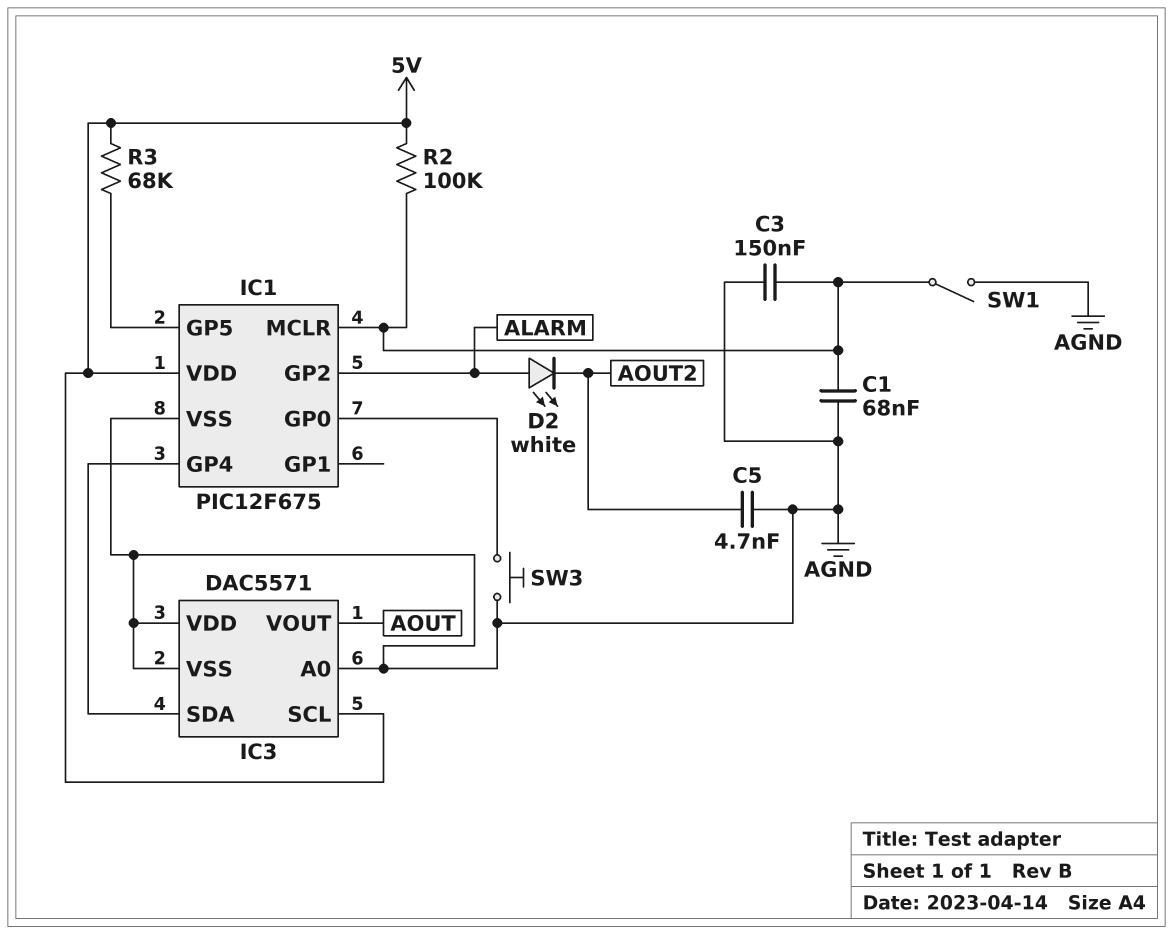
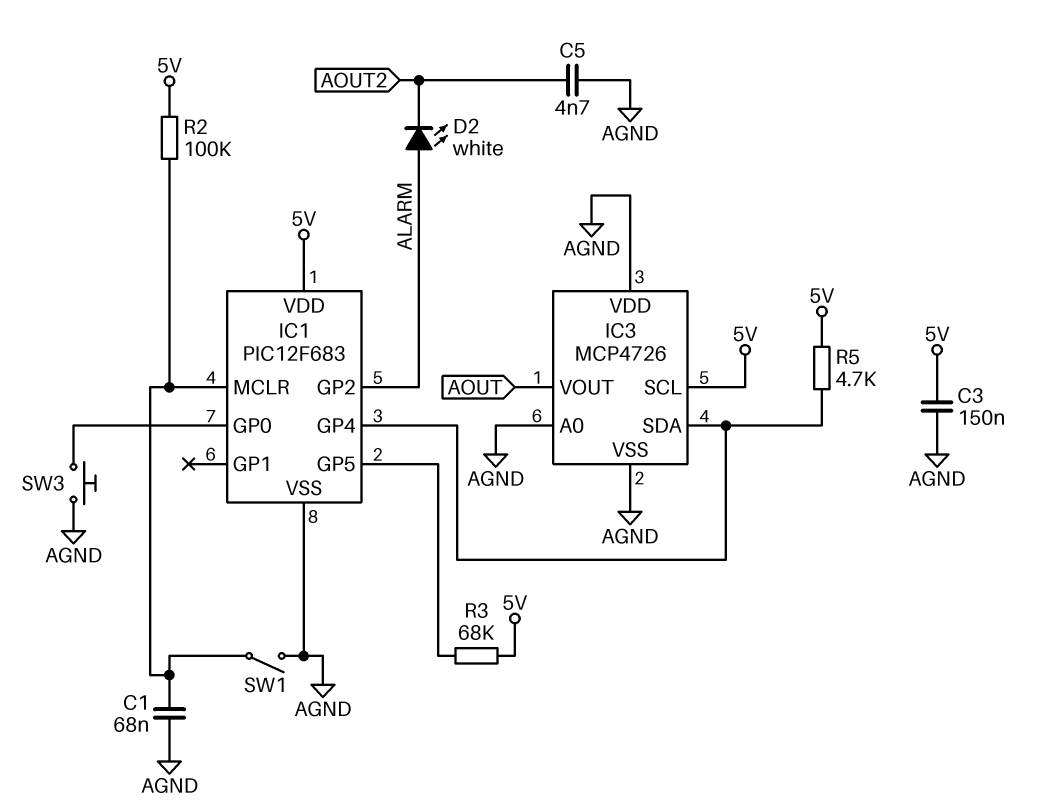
C3: 150nF (AGND, IC1/MCLR) -> 150nF (5V, AGND)
IC1: PIC12F675 -> PIC12F683
IC3: DAC5571 -> MCP4726
R5: none -> 4.7k (5V, IC1/GP4)

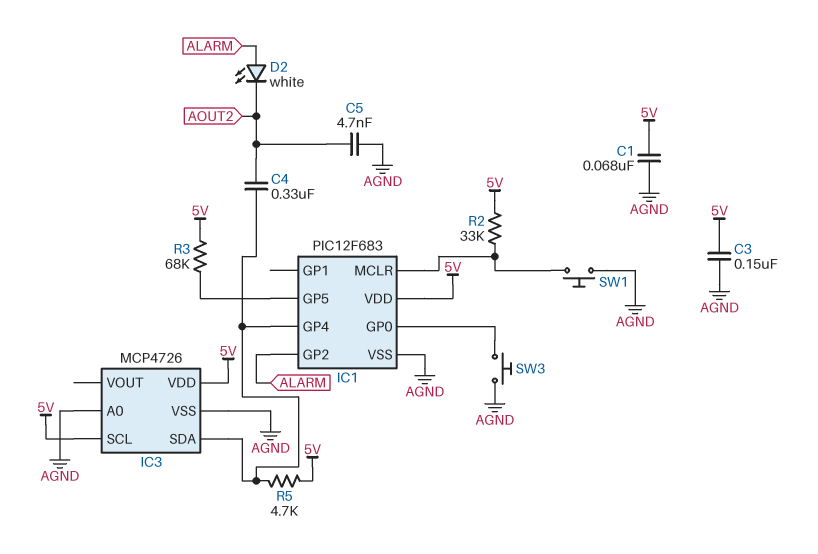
C1: 68nF (AGND, IC1/MCLR) -> 68nF (5V, AGND)
C4: none -> 330nF (AOUT2, IC1/GP4)
IC3 pin VDD: AGND -> 5V
IC3 pin VOUT: AOUT -> none
R2: 100k (5V, IC1/MCLR) -> 33k (5V, IC1/MCLR)
SW1: switch (AGND, IC1/MCLR) -> button (AGND, IC1/MCLR)

